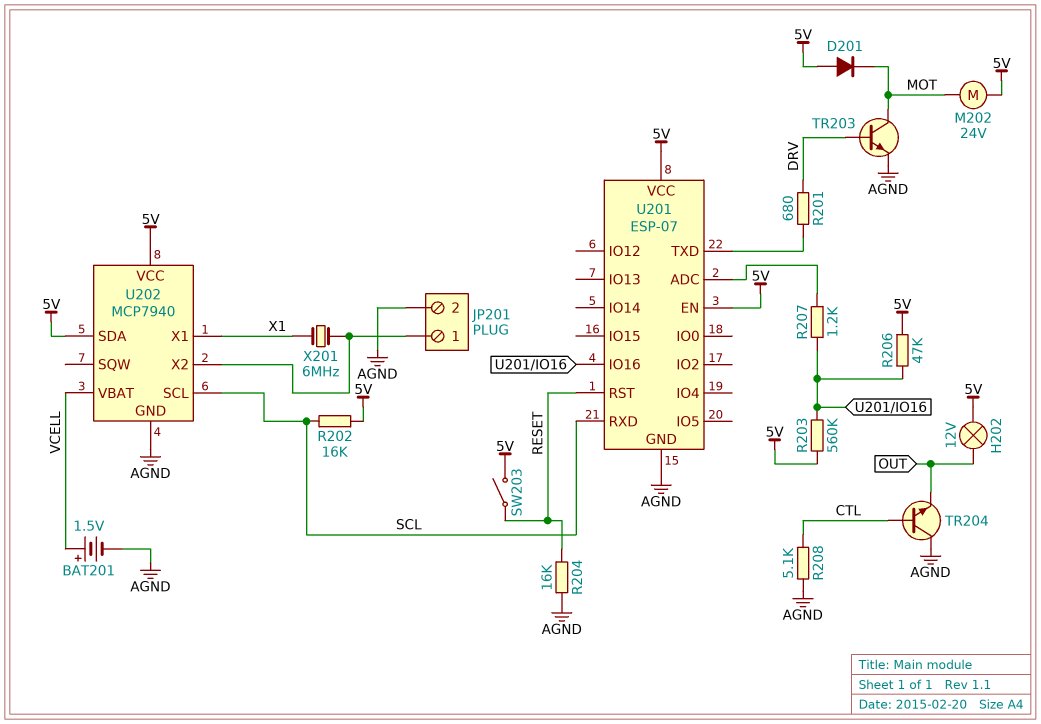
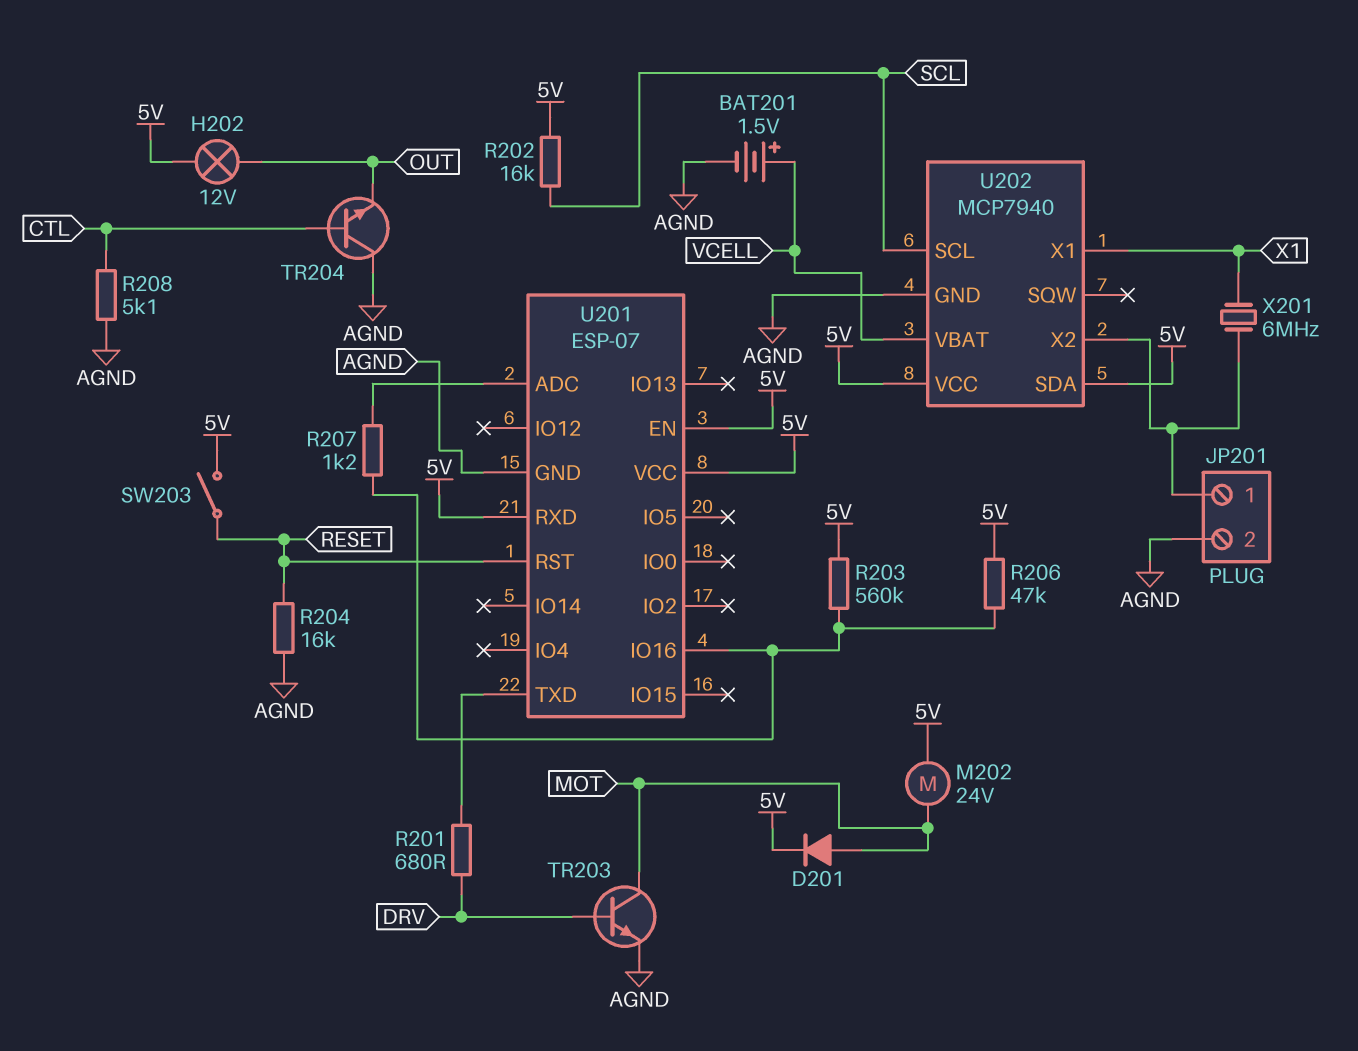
D201: diode (A 5V, K MOT) -> diode (A MOT, K 5V)
U201 pin RXD: SCL -> 5V

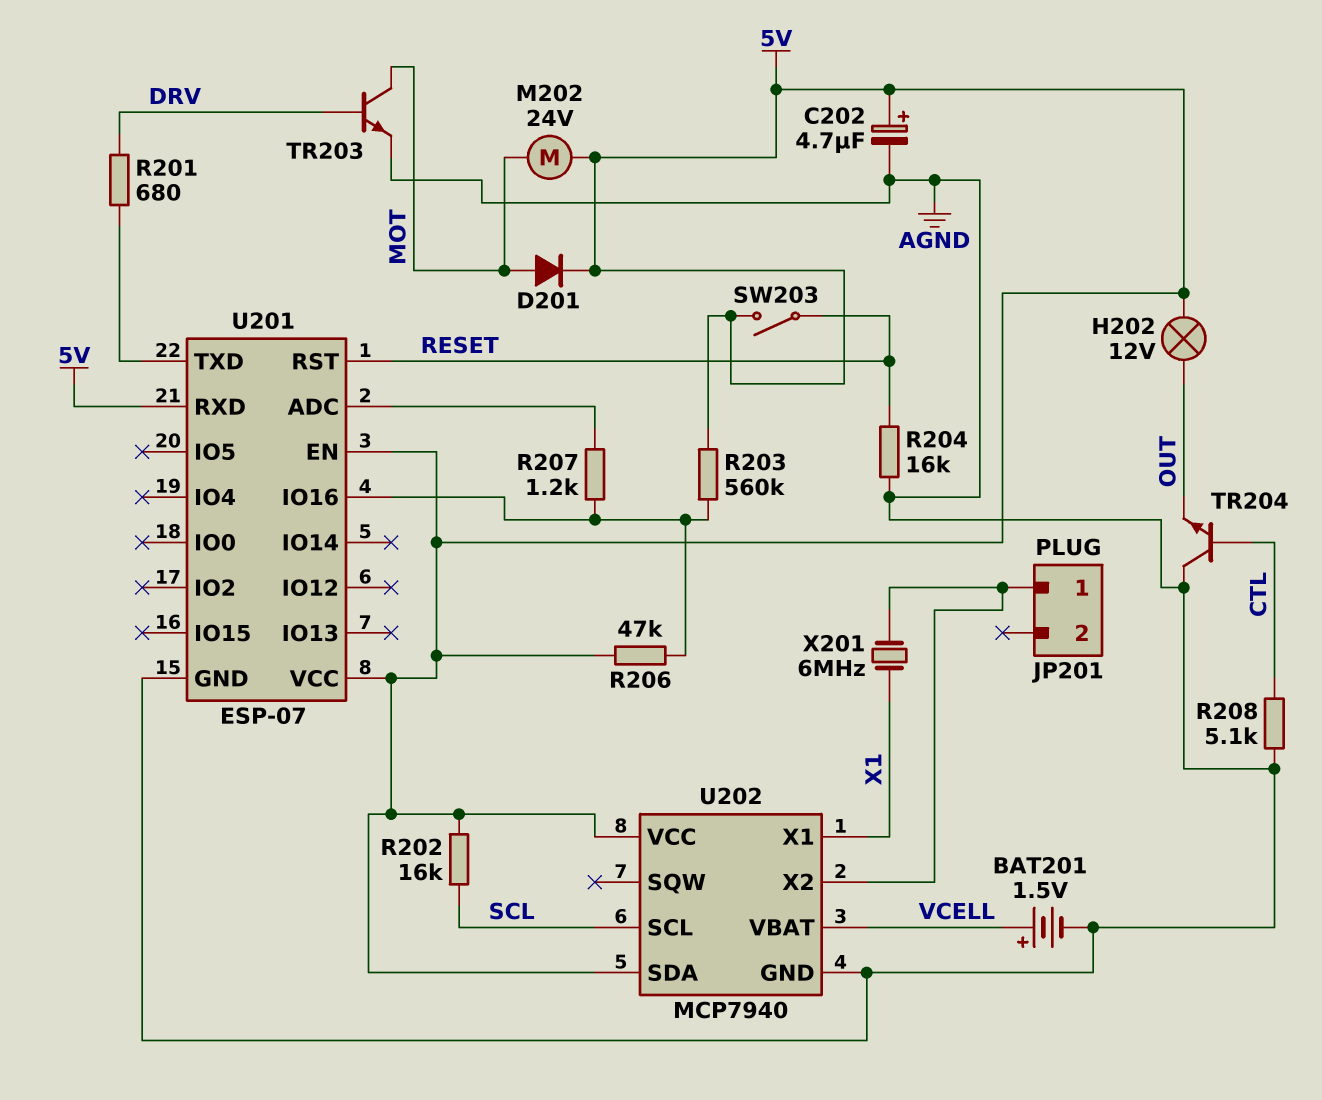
C202: none -> 4.7uF (plus 5V, minus AGND)
JP201 pin 2: AGND -> none

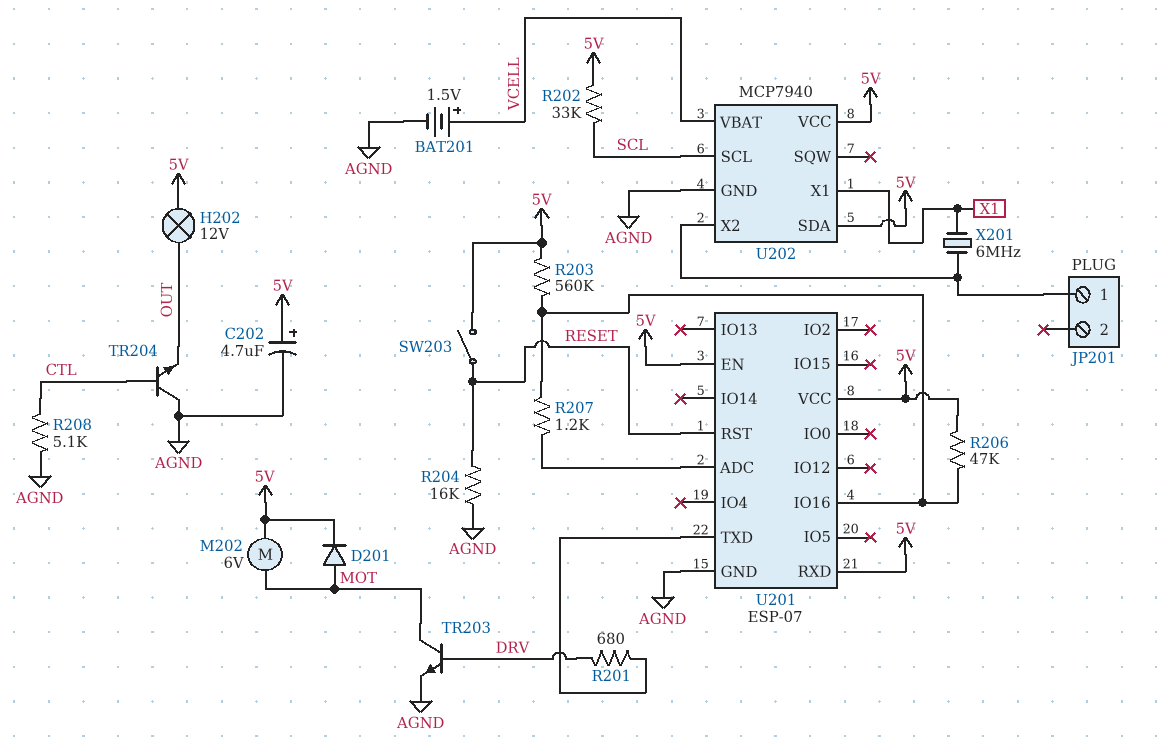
M202: motor 24V (5V, MOT) -> motor 6V (5V, MOT)
R202: 16k (5V, SCL) -> 33k (5V, SCL)

